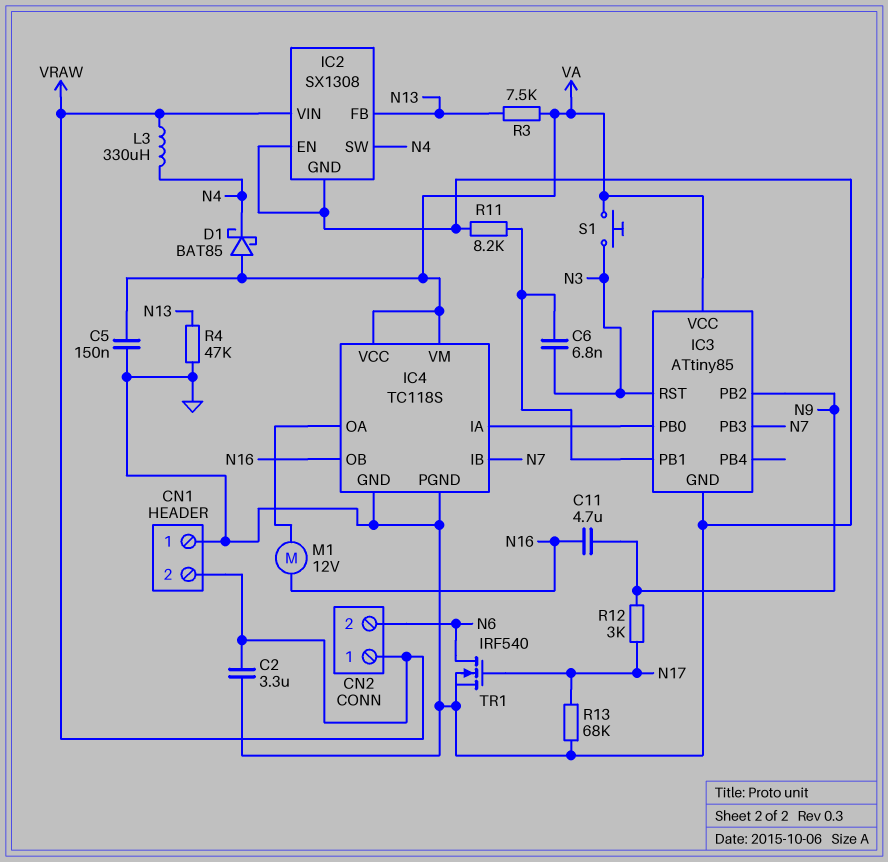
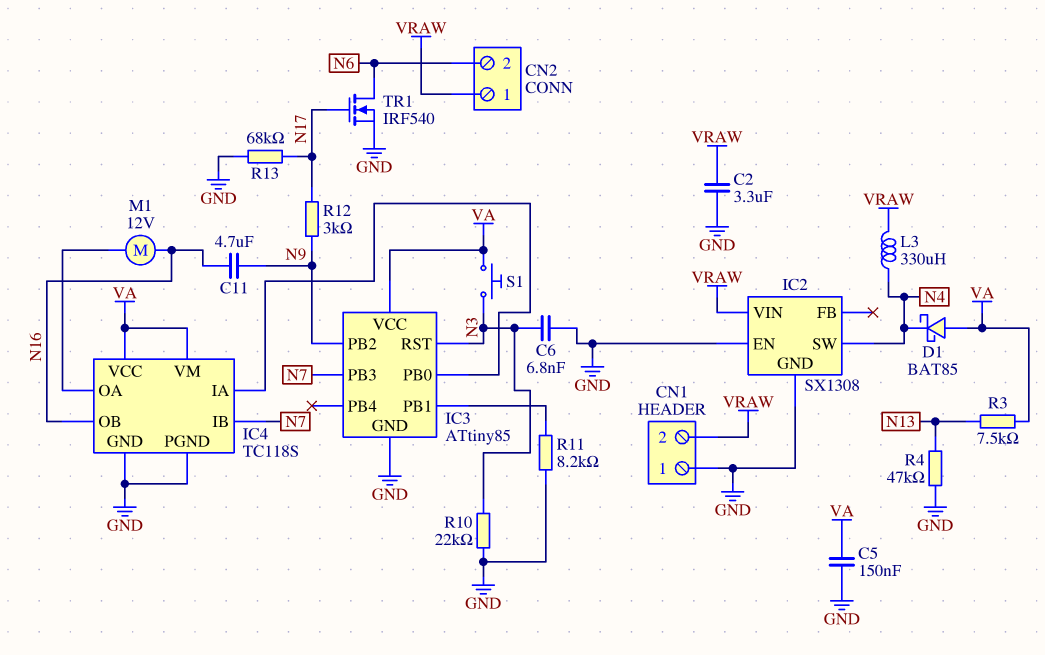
C6: 6.8nF (IC3/PB1, N3) -> 6.8nF (GND, N3)
IC2 pin FB: N13 -> none
R10: none -> 22k (GND, N3)

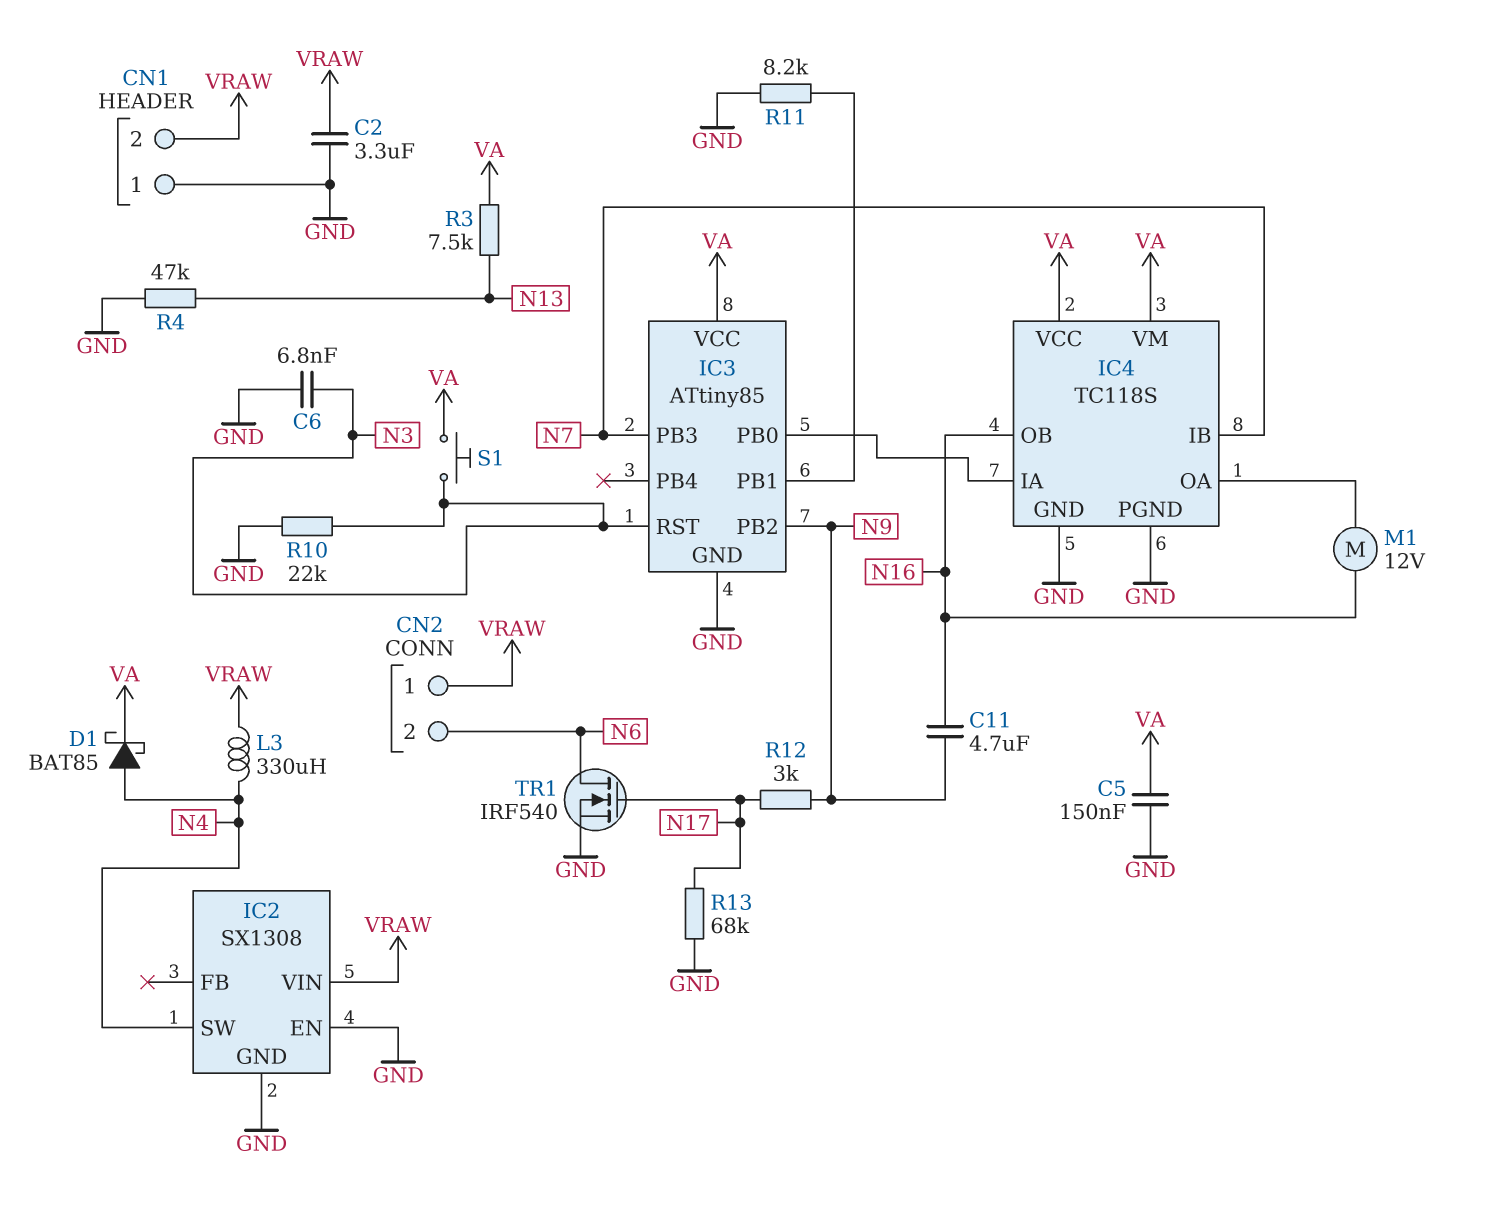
D1: schottky BAT85 (A VA, K N4) -> schottky BAT85 (A N4, K VA)

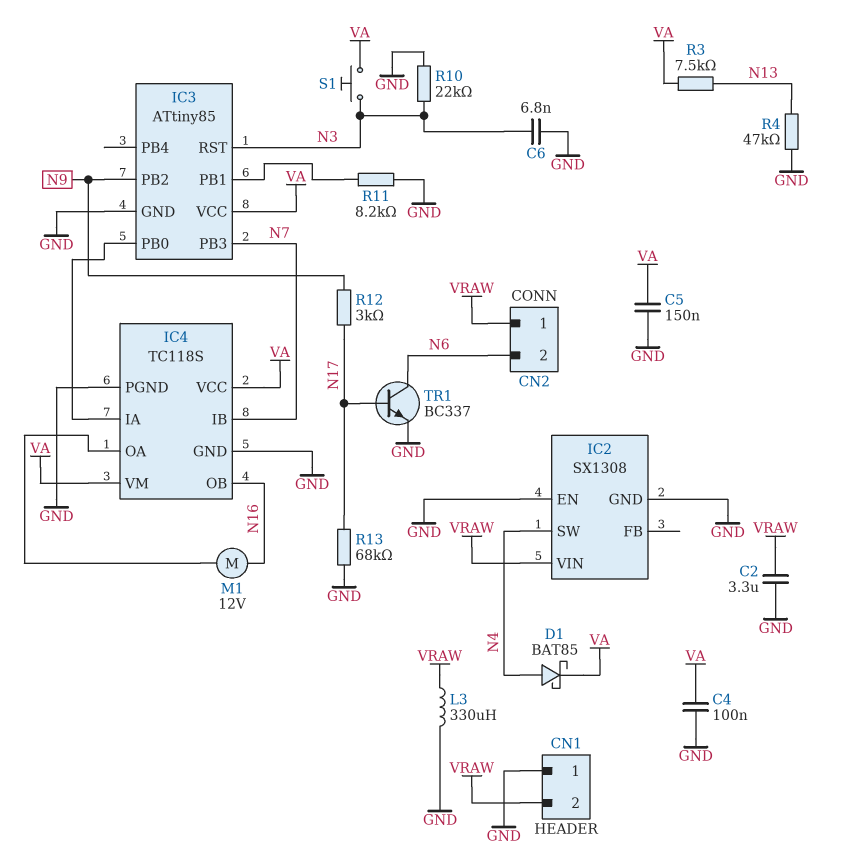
C4: none -> 100nF (GND, VA)
C11: 4.7uF (N9, N16) -> none
L3: 330uH (N4, VRAW) -> 330uH (GND, VRAW)
TR1: NMOS IRF540 (G N17, D N6, S GND) -> NPN BC337 (B N17, C N6, E GND)

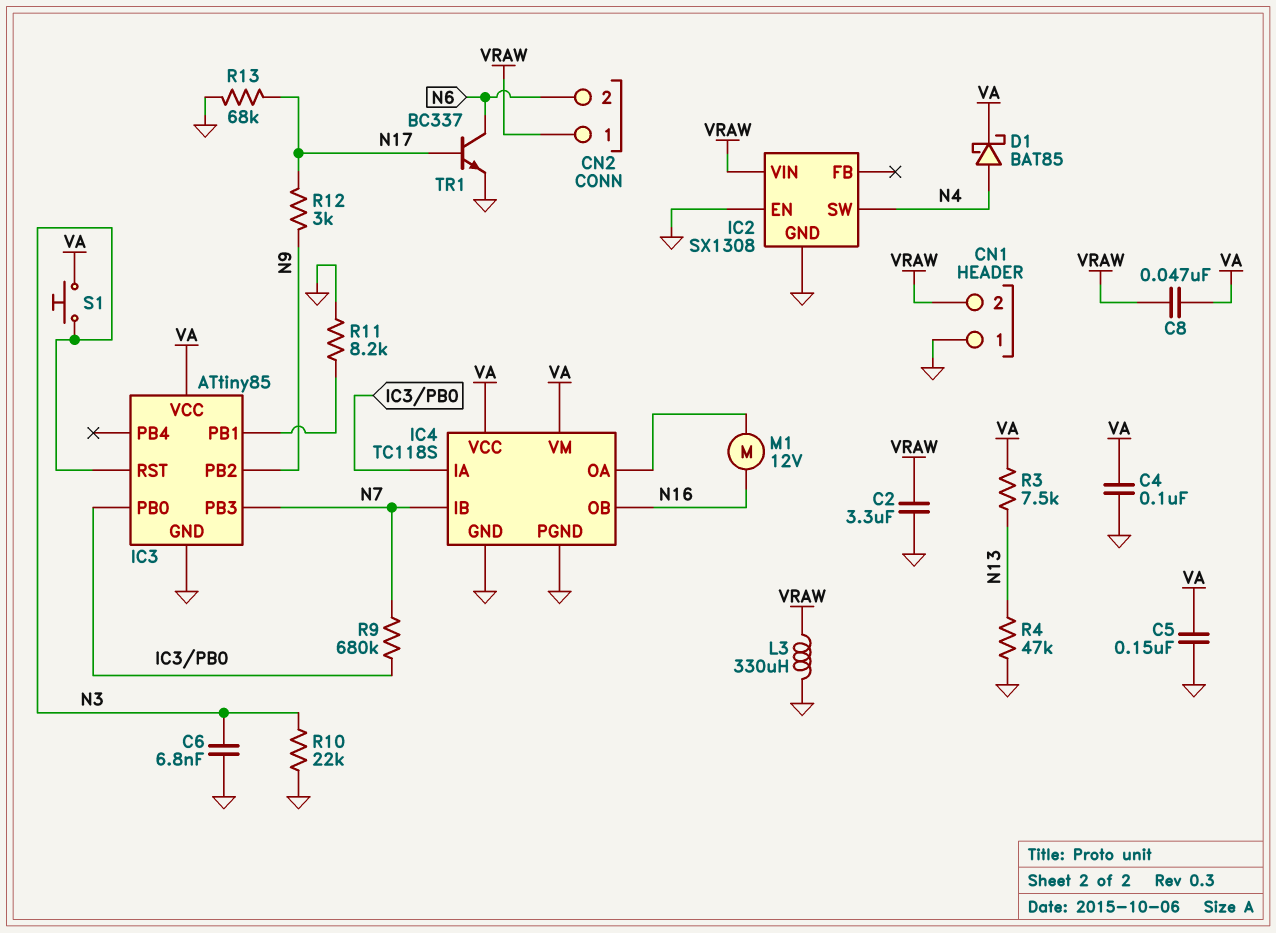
C8: none -> 47nF (VA, VRAW)
R9: none -> 680k (IC3/PB0, N7)

